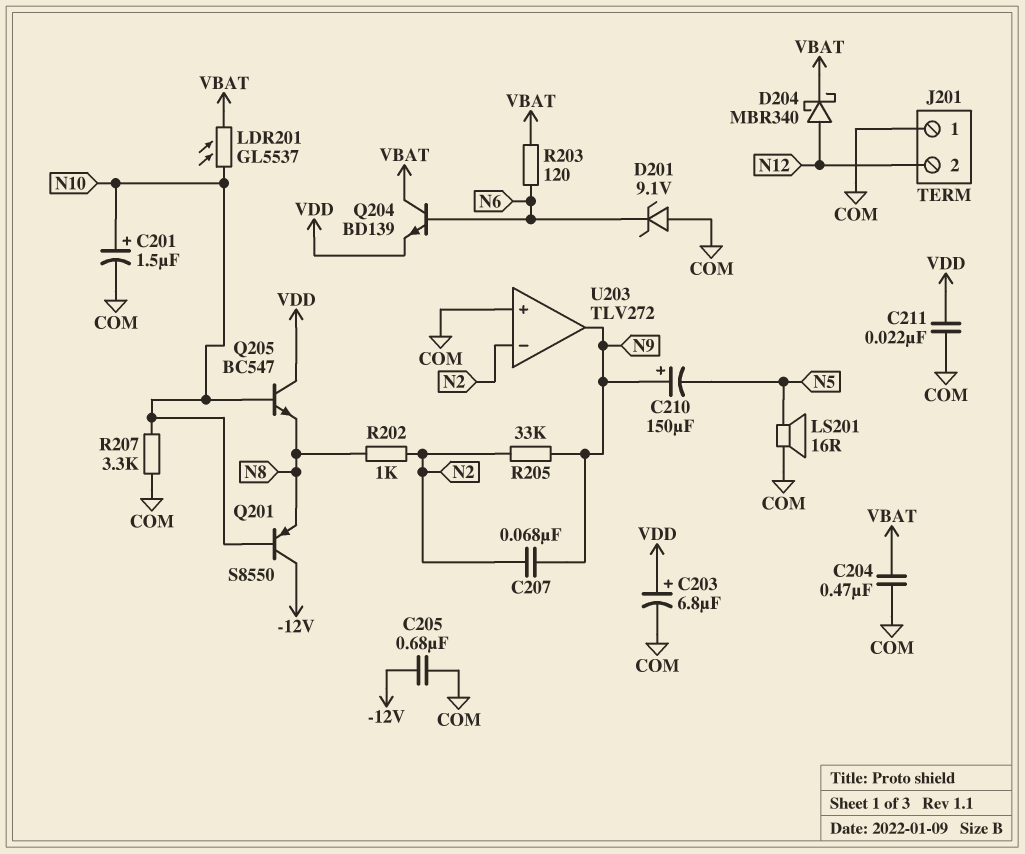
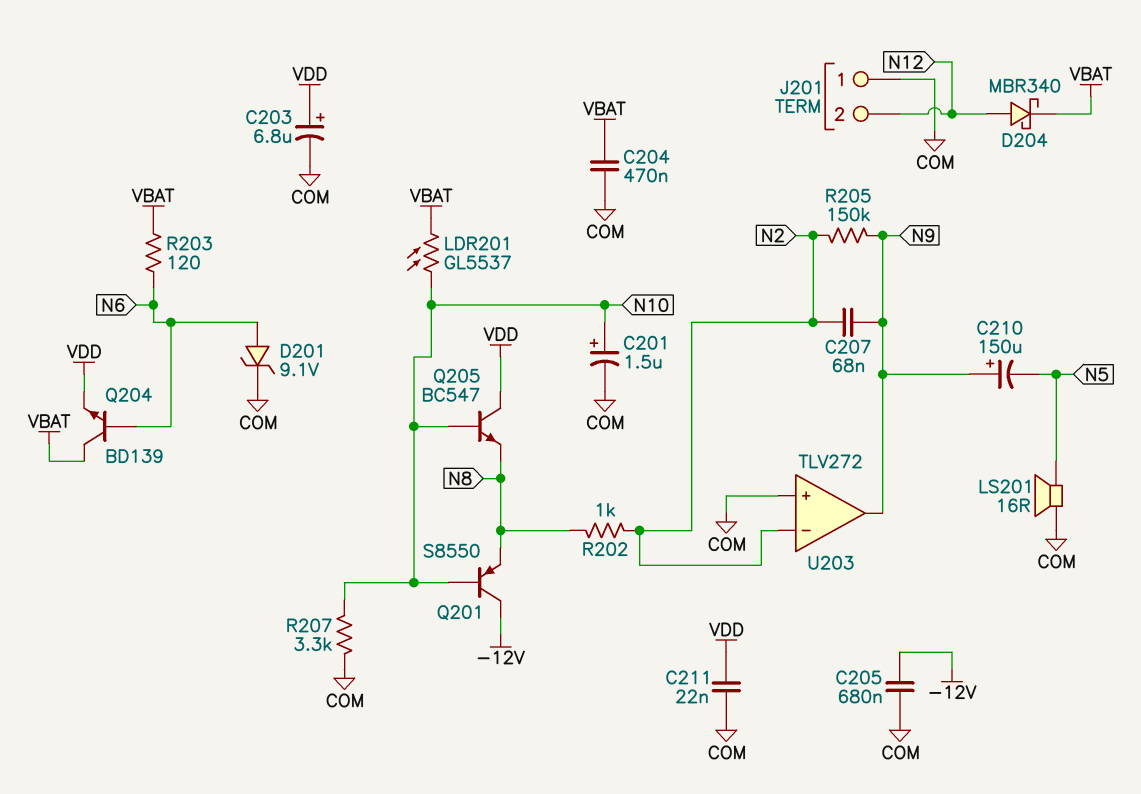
D201: zener 9.1V (A COM, K N6) -> zener 9.1V (A N6, K COM)
R205: 33k (N2, N9) -> 150k (N2, N9)

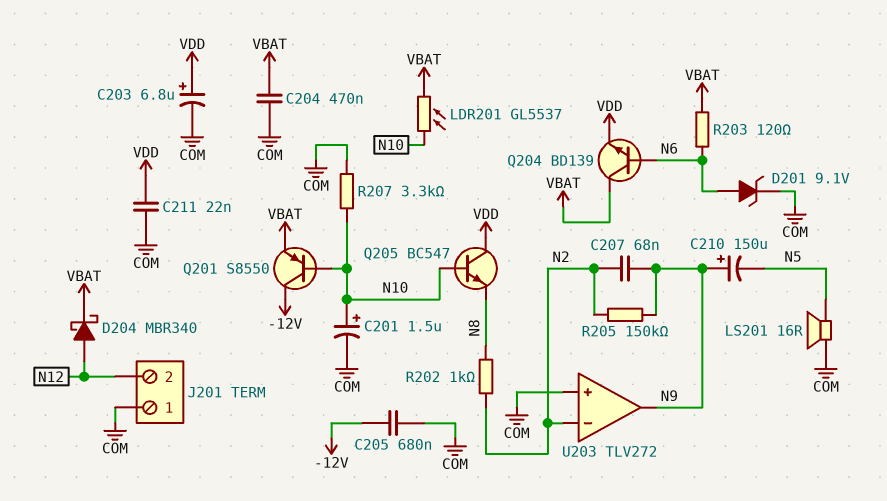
Q201: PNP S8550 (B N10, C -12V, E N8) -> PNP S8550 (B N10, C -12V, E VBAT)

